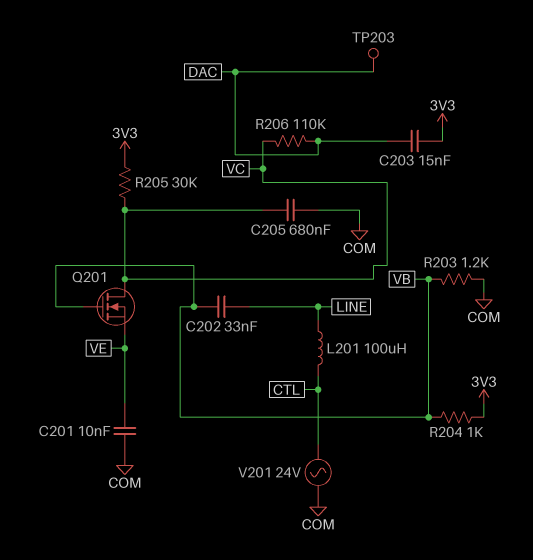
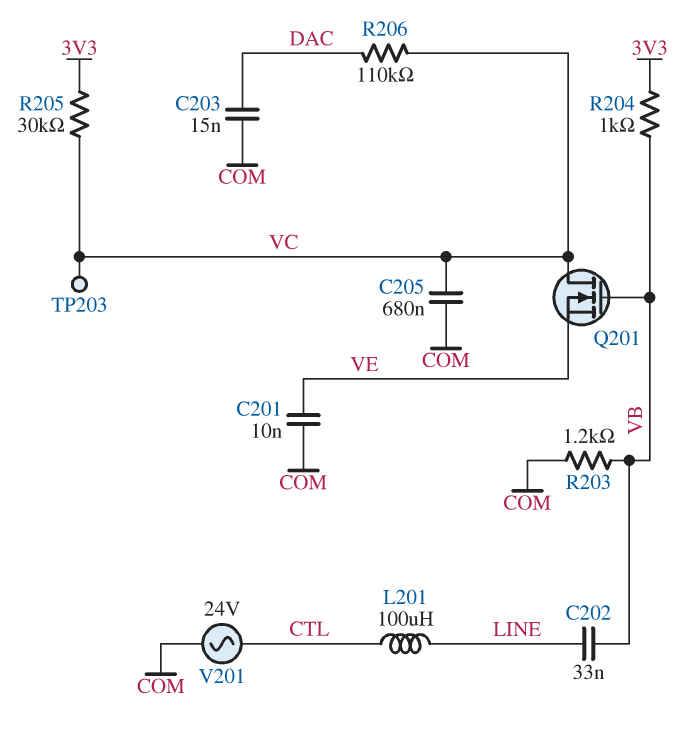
C203: 15nF (3V3, DAC) -> 15nF (COM, DAC)
TP203: test point (DAC) -> test point (VC)

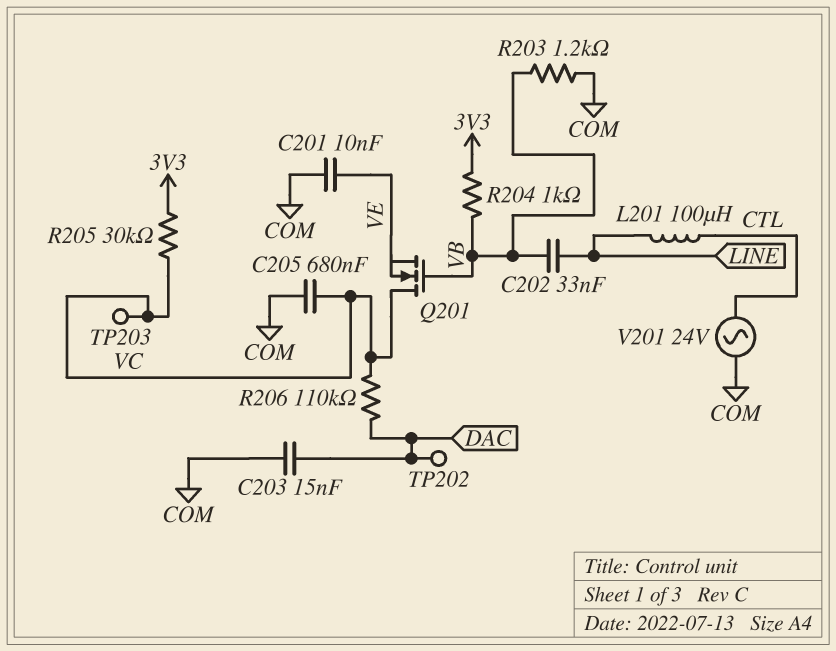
TP202: none -> test point (DAC)

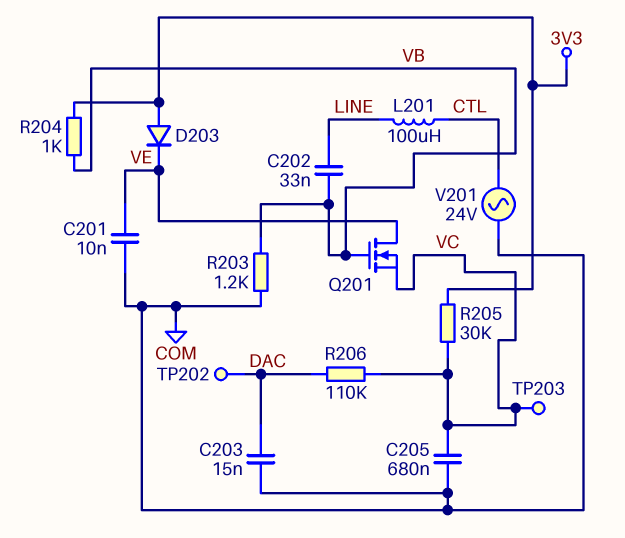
D203: none -> diode (A 3V3, K VE)
Q201: NMOS (G VB, D VC, S VE) -> NMOS (G VB, D VE, S VC)

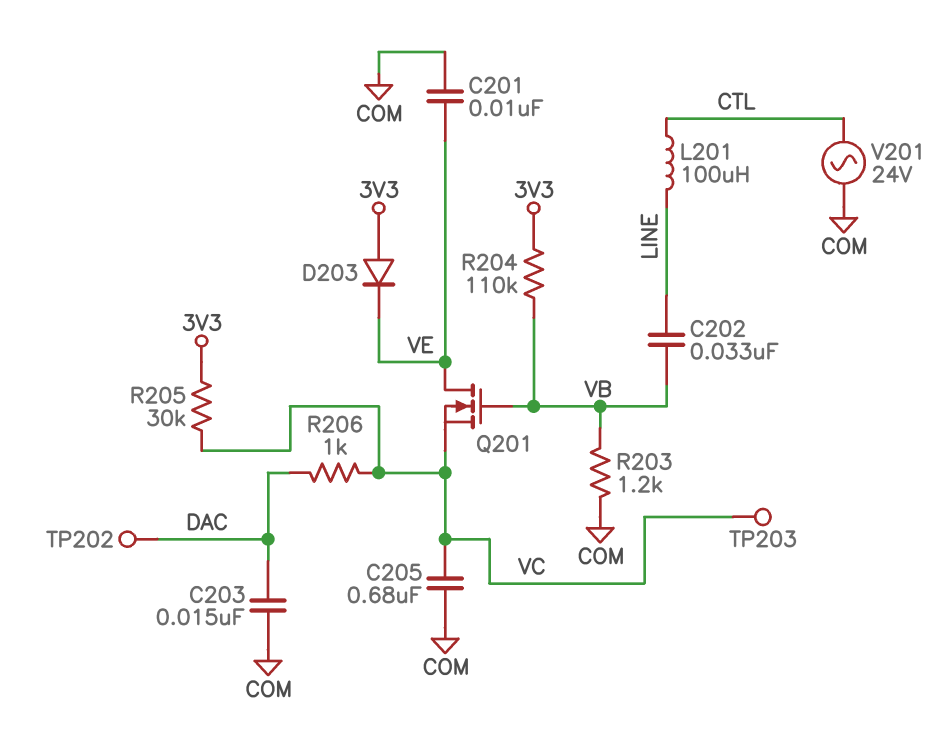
R204: 1k (3V3, VB) -> 110k (3V3, VB)
R206: 110k (DAC, VC) -> 1k (DAC, VC)

